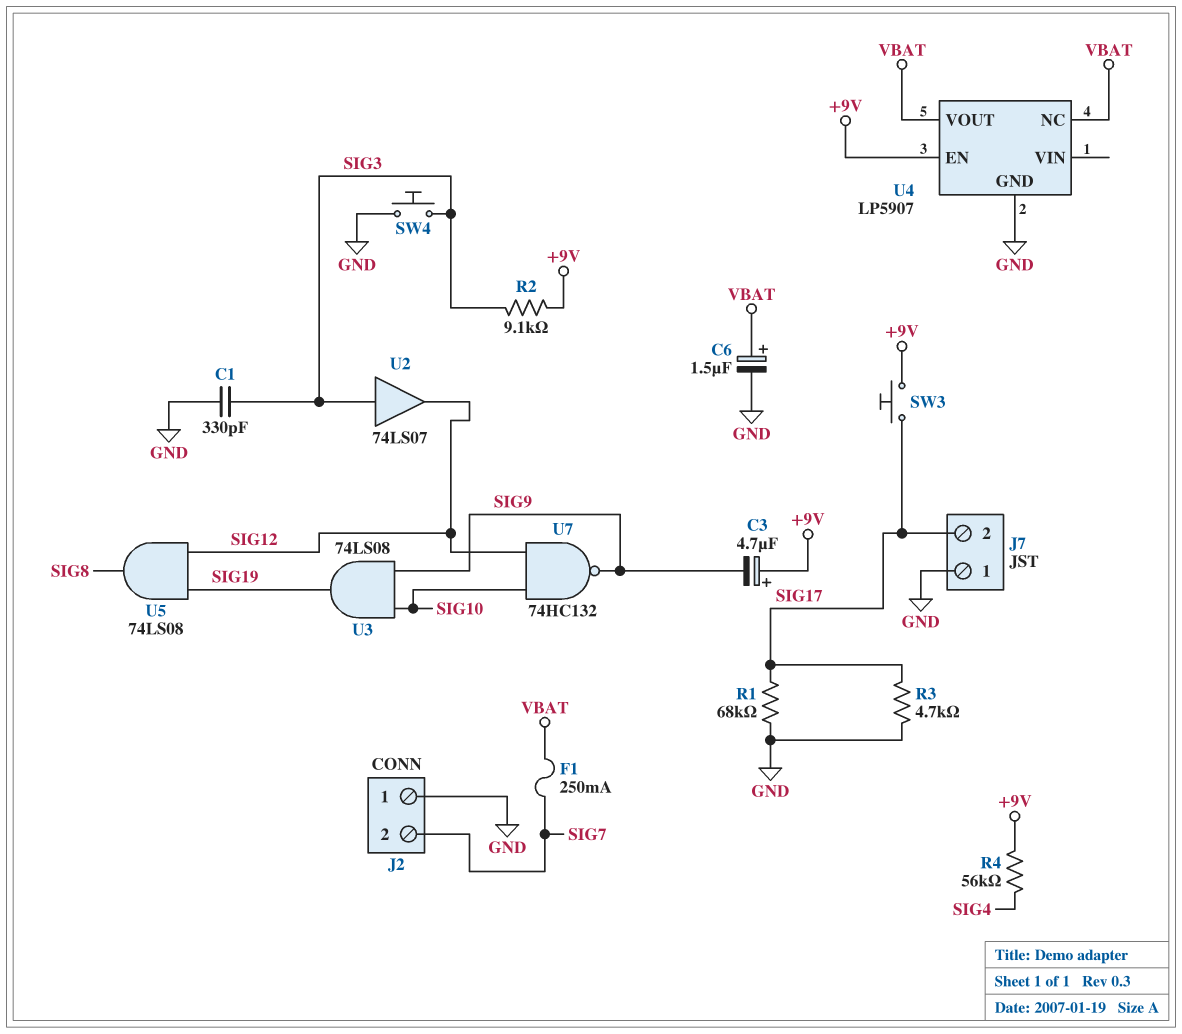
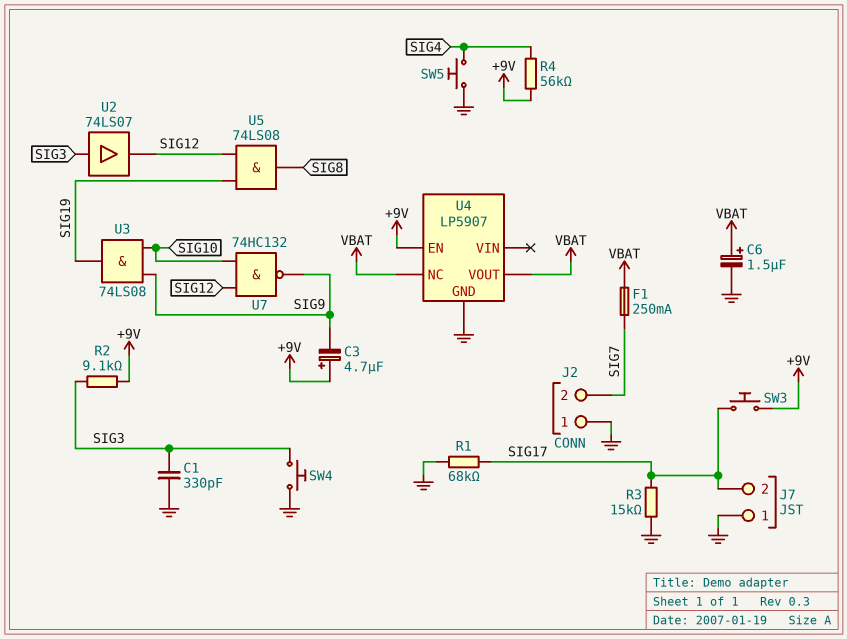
R3: 4.7k (GND, SIG17) -> 15k (GND, SIG17)
SW5: none -> button (GND, SIG4)

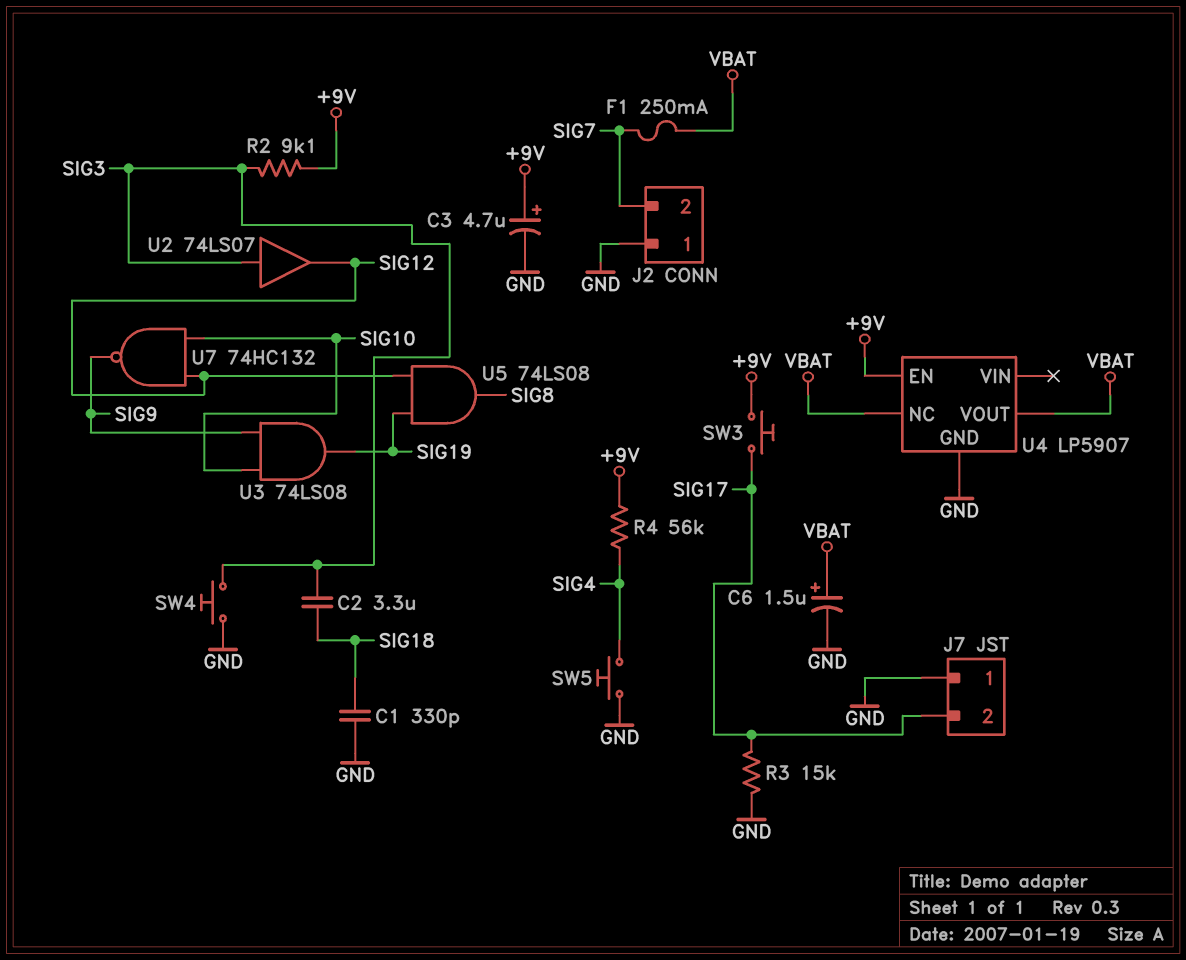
C1: 330pF (GND, SIG3) -> 330pF (GND, SIG18)
C2: none -> 3.3uF (SIG3, SIG18)
C3: 4.7uF (plus +9V, minus SIG9) -> 4.7uF (plus +9V, minus GND)
R1: 68k (GND, SIG17) -> none

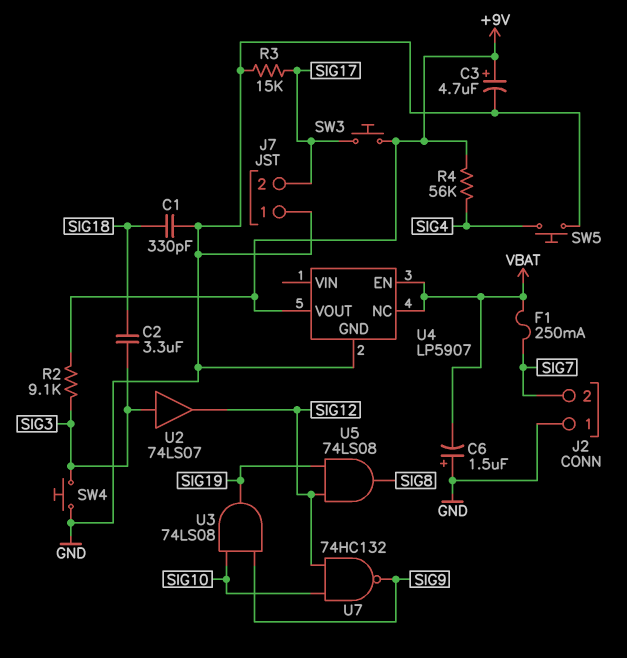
C6: 1.5uF (plus VBAT, minus GND) -> 1.5uF (plus GND, minus VBAT)
U4 pin EN: +9V -> VBAT
U4 pin VOUT: VBAT -> +9V

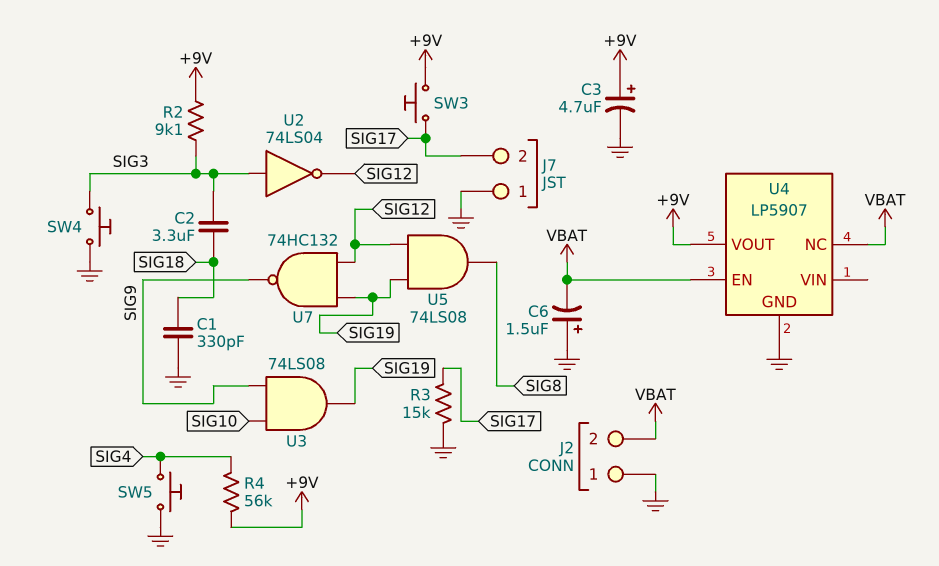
F1: 250mA (SIG7, VBAT) -> none
J2 pin 2: SIG7 -> VBAT
U2: buffer 74LS07 (in SIG3, out SIG12) -> NOT 74LS04 (in SIG3, out SIG12)
U7: NAND 74HC132 (in SIG10, in SIG12, out SIG9) -> NAND 74HC132 (in SIG12, in SIG19, out SIG9)

